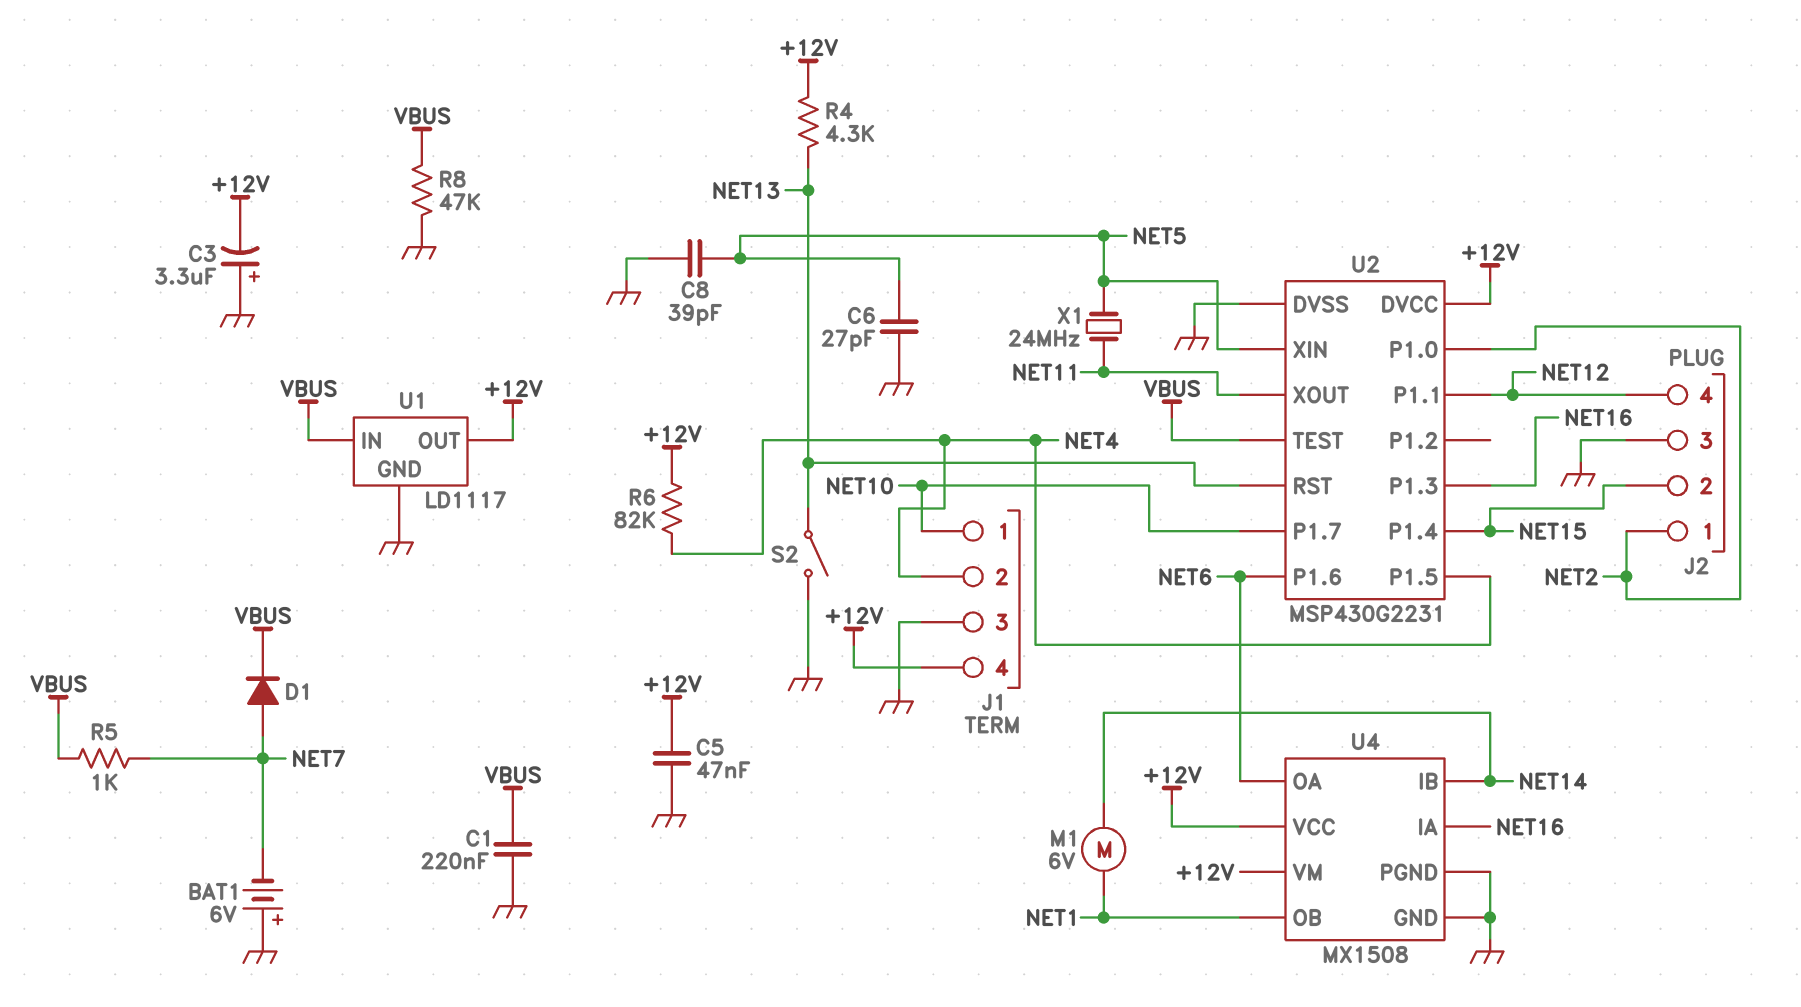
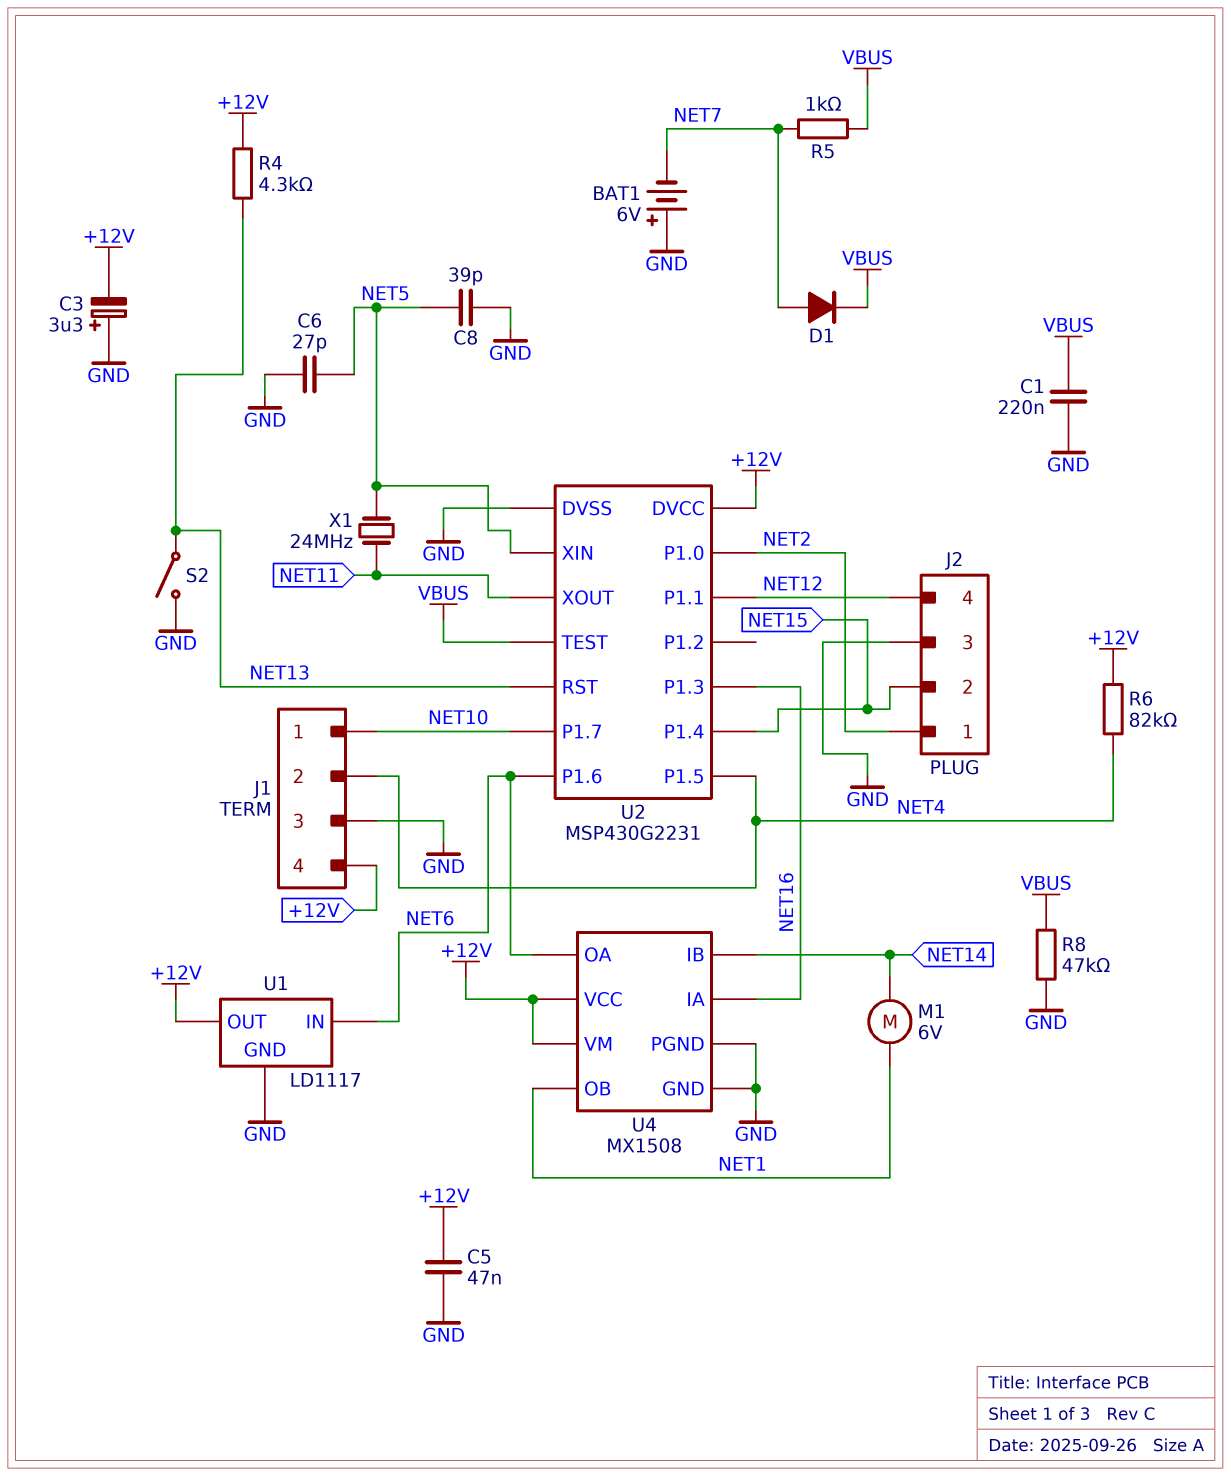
U1 pin IN: VBUS -> NET6

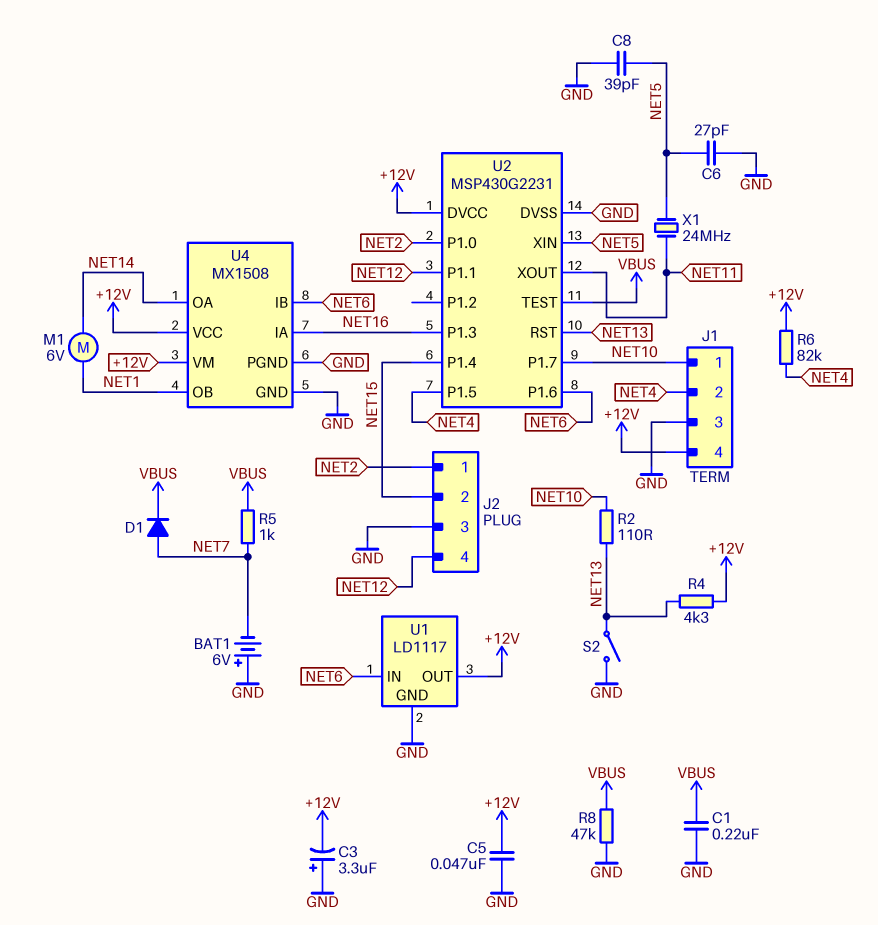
R2: none -> 110 (NET10, NET13)
U4 pin IB: NET14 -> NET6
U4 pin OA: NET6 -> NET14

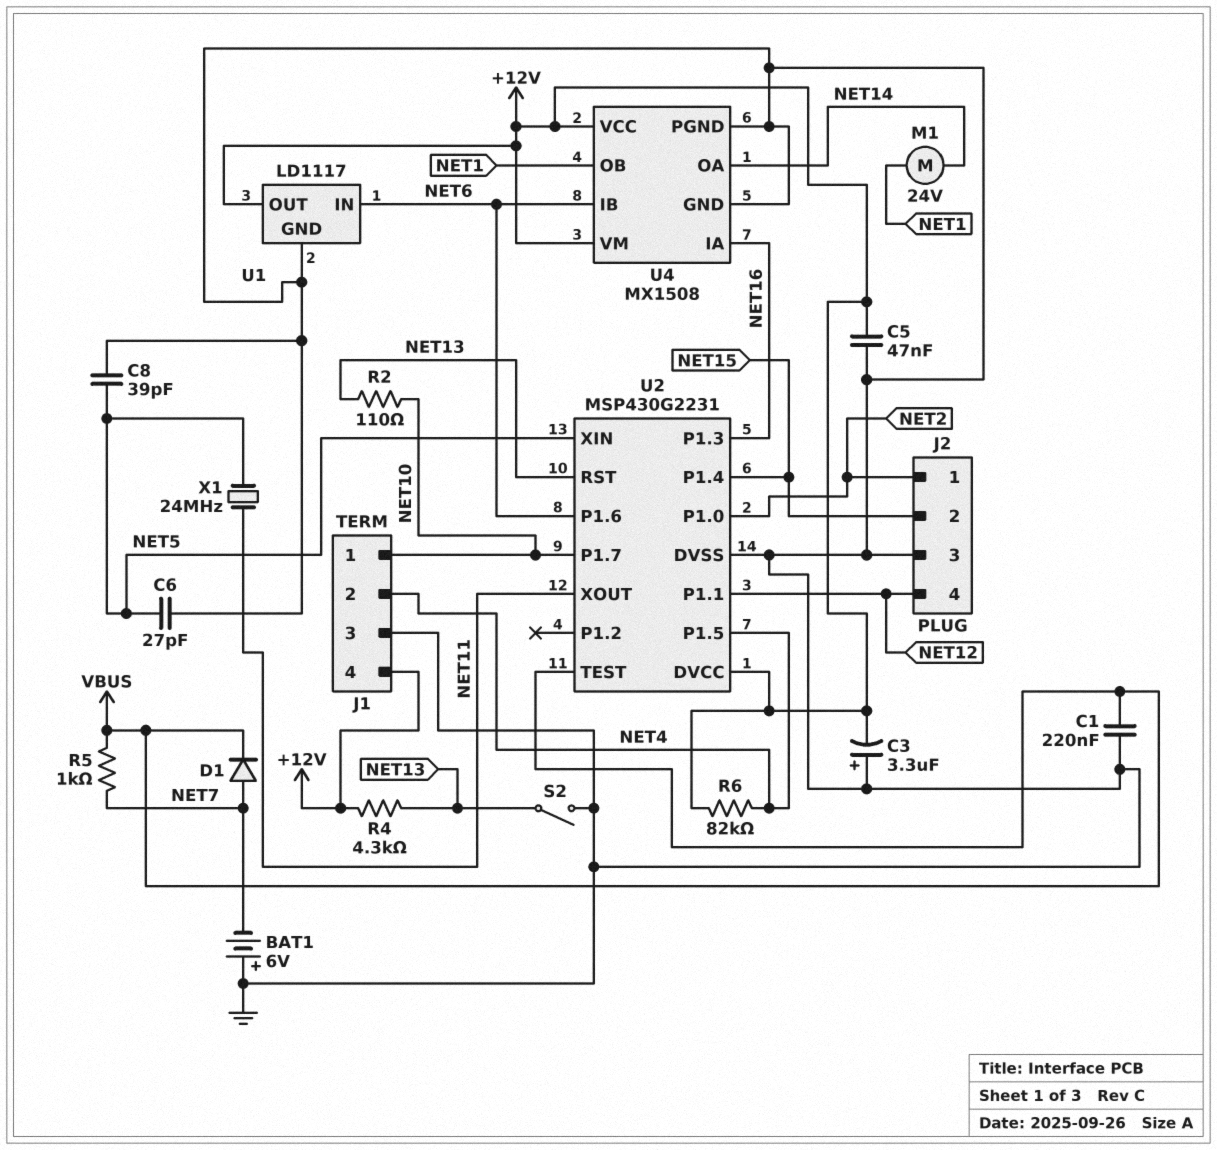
M1: motor 6V (NET1, NET14) -> motor 24V (NET1, NET14)
R8: 47k (GND, VBUS) -> none

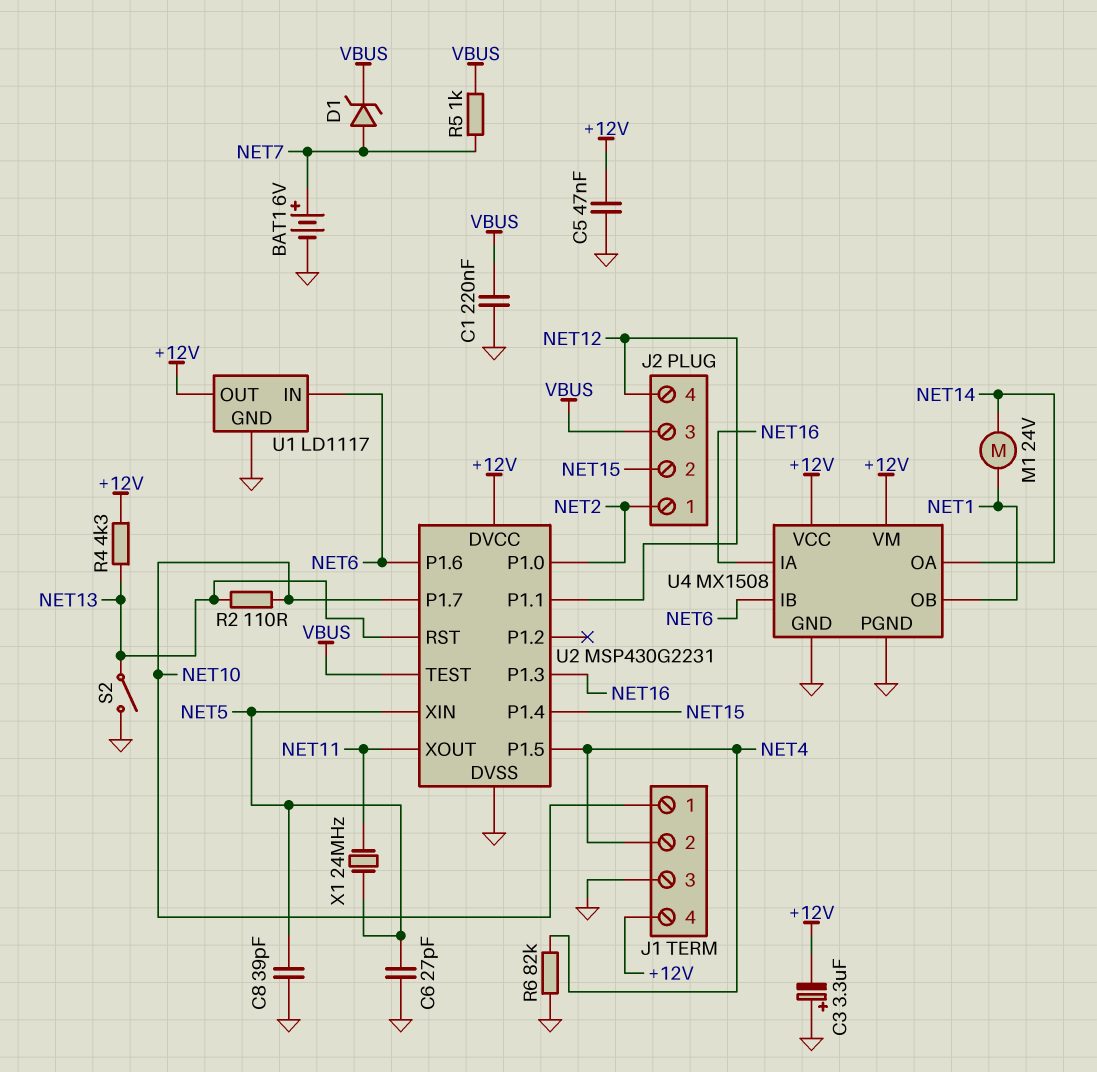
BAT1: 6V (plus GND, minus NET7) -> 6V (plus NET7, minus GND)
D1: diode (A NET7, K VBUS) -> zener (A NET7, K VBUS)
J2 pin 3: GND -> VBUS
R6: 82k (+12V, NET4) -> 82k (GND, NET4)

